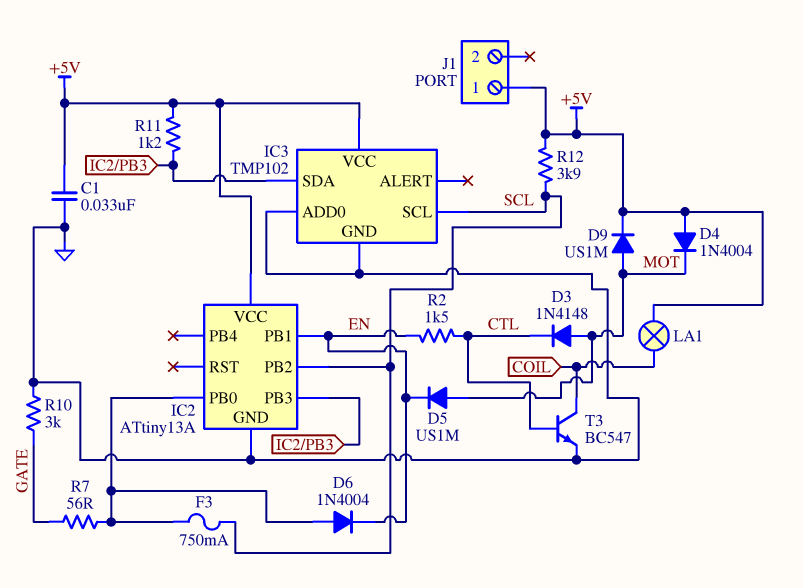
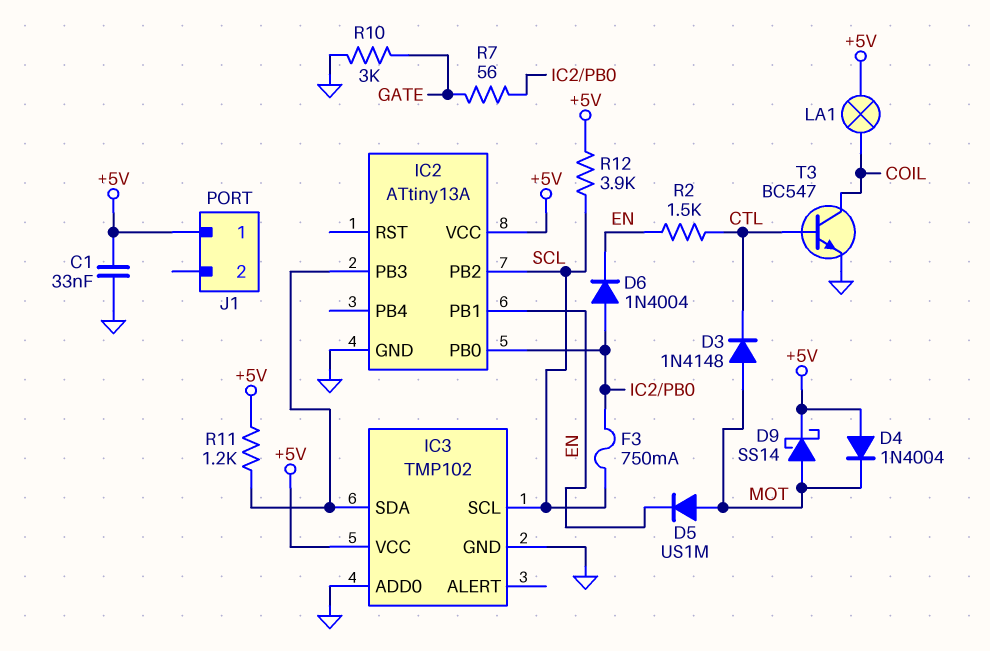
D9: diode US1M (A MOT, K +5V) -> schottky SS14 (A MOT, K +5V)

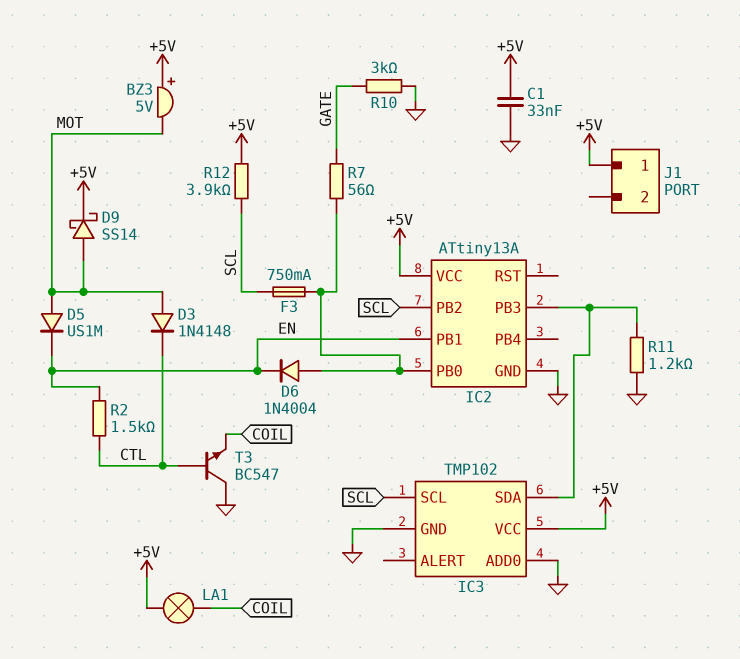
BZ3: none -> buzzer 5V (plus +5V, minus MOT)
D4: diode 1N4004 (A +5V, K MOT) -> none
R11: 1.2k (+5V, IC2/PB3) -> 1.2k (GND, IC2/PB3)
T3: NPN BC547 (B CTL, C COIL, E GND) -> NPN BC547 (B CTL, C GND, E COIL)

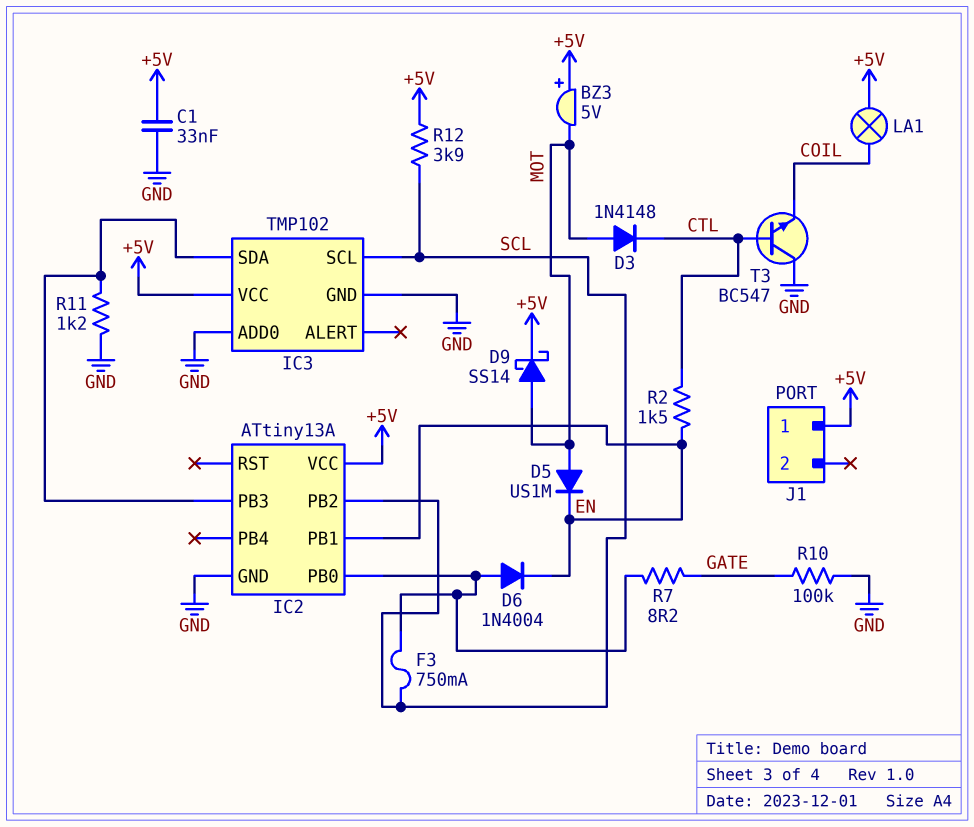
R7: 56 (GATE, IC2/PB0) -> 8.2 (GATE, IC2/PB0)
R10: 3k (GATE, GND) -> 100k (GATE, GND)

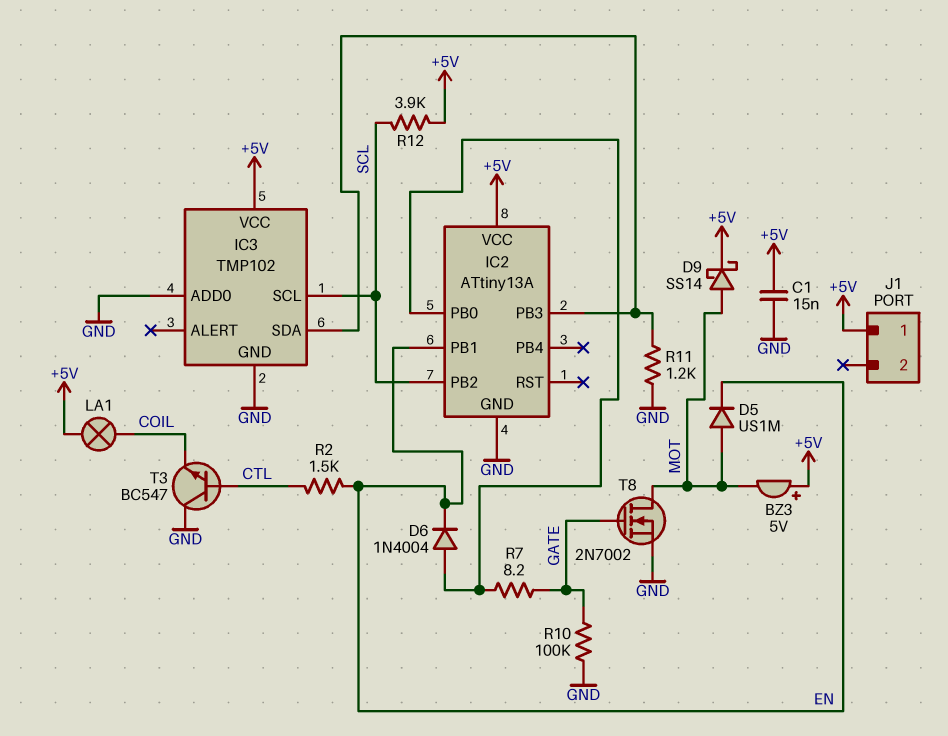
C1: 33nF (+5V, GND) -> 15nF (+5V, GND)
D3: diode 1N4148 (A MOT, K CTL) -> none
F3: 750mA (IC2/PB0, SCL) -> none
T8: none -> NMOS 2N7002 (G GATE, D MOT, S GND)

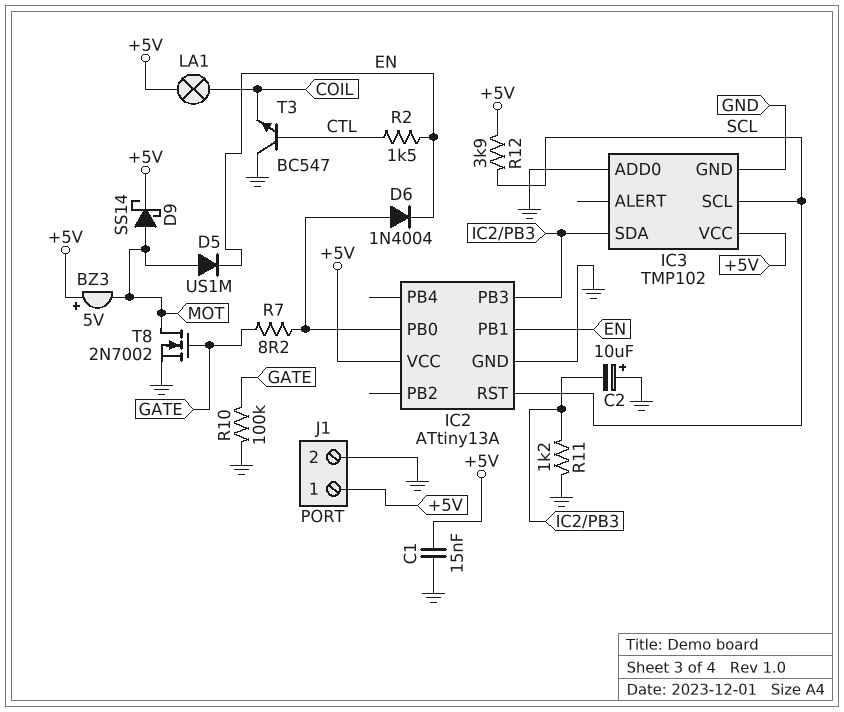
C2: none -> 10uF (plus GND, minus IC2/PB3)
IC2 pin PB2: SCL -> none
IC2 pin RST: none -> SCL
J1 pin 2: none -> GND

